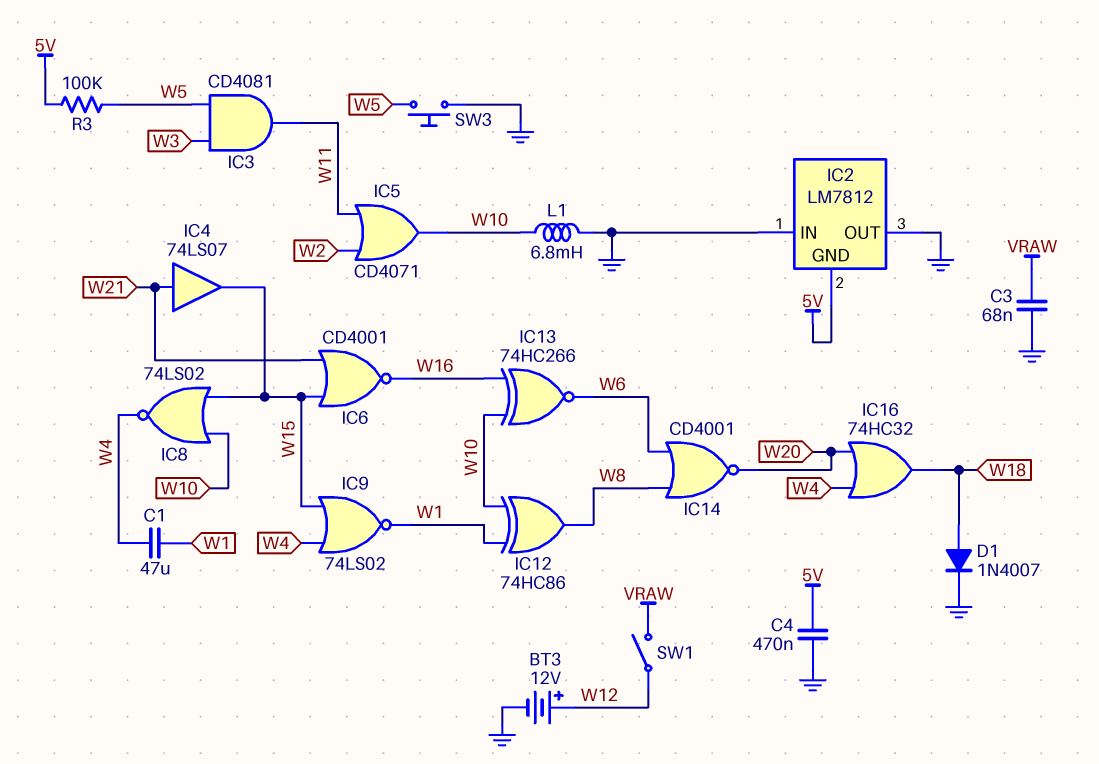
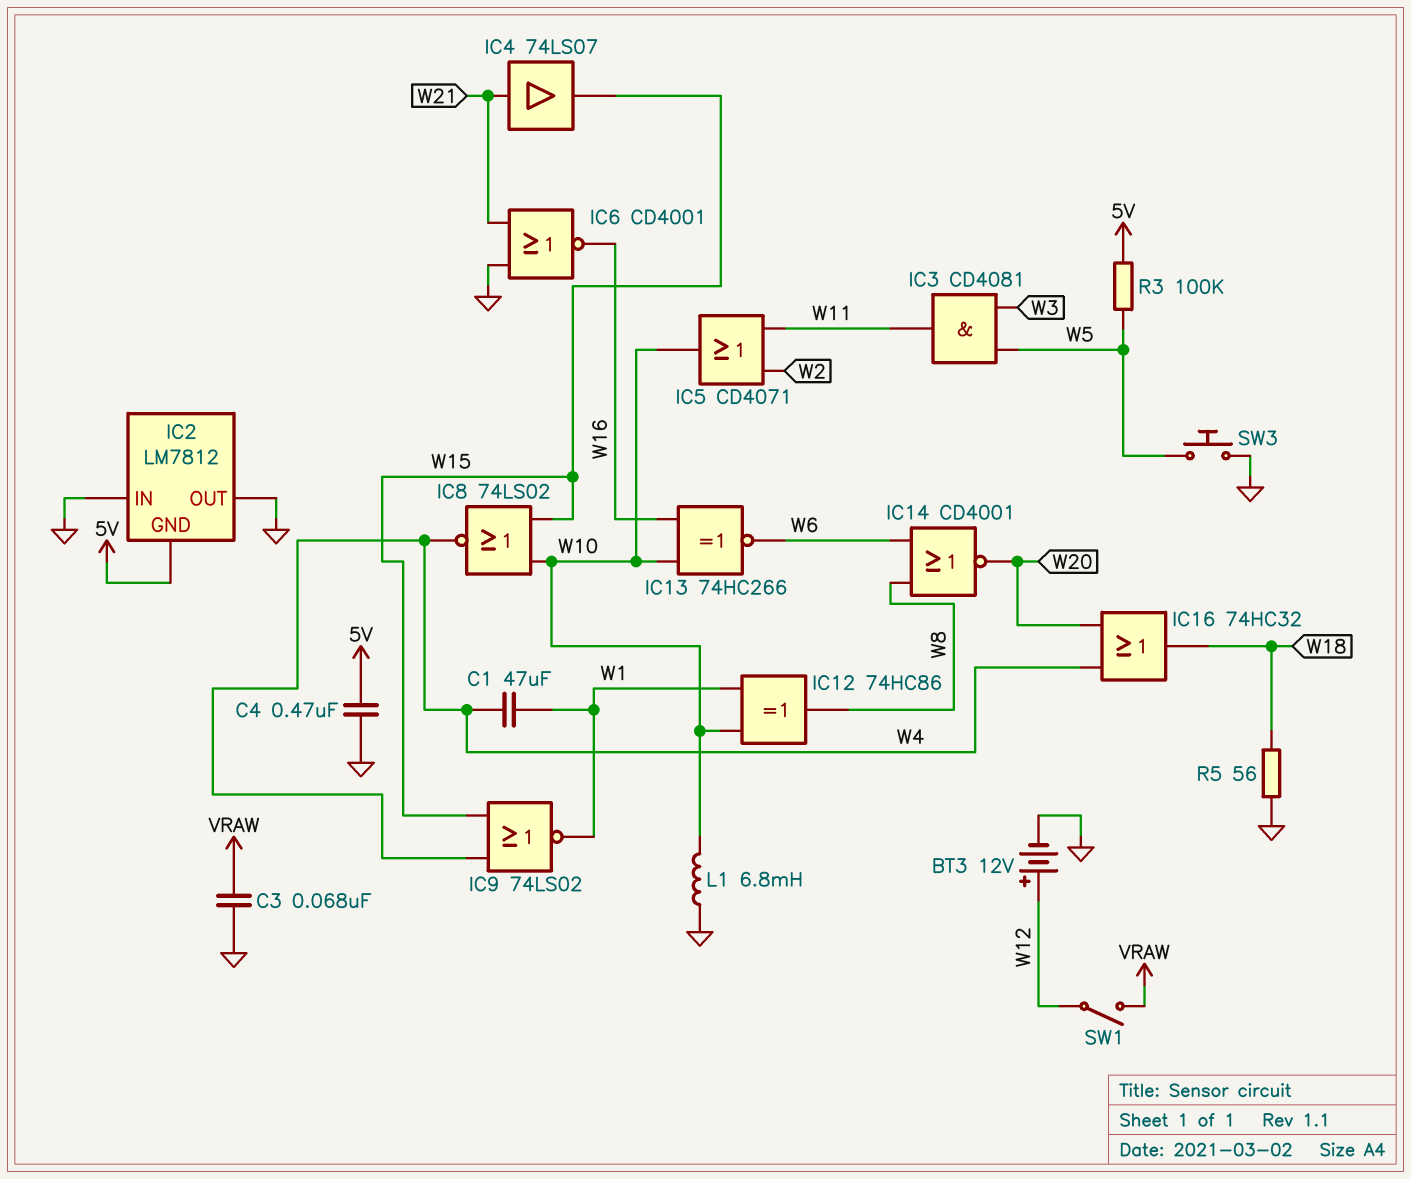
D1: diode 1N4007 (A W18, K GND) -> none
IC6: NOR CD4001 (in W15, in W21, out W16) -> NOR CD4001 (in GND, in W21, out W16)
R5: none -> 56 (GND, W18)

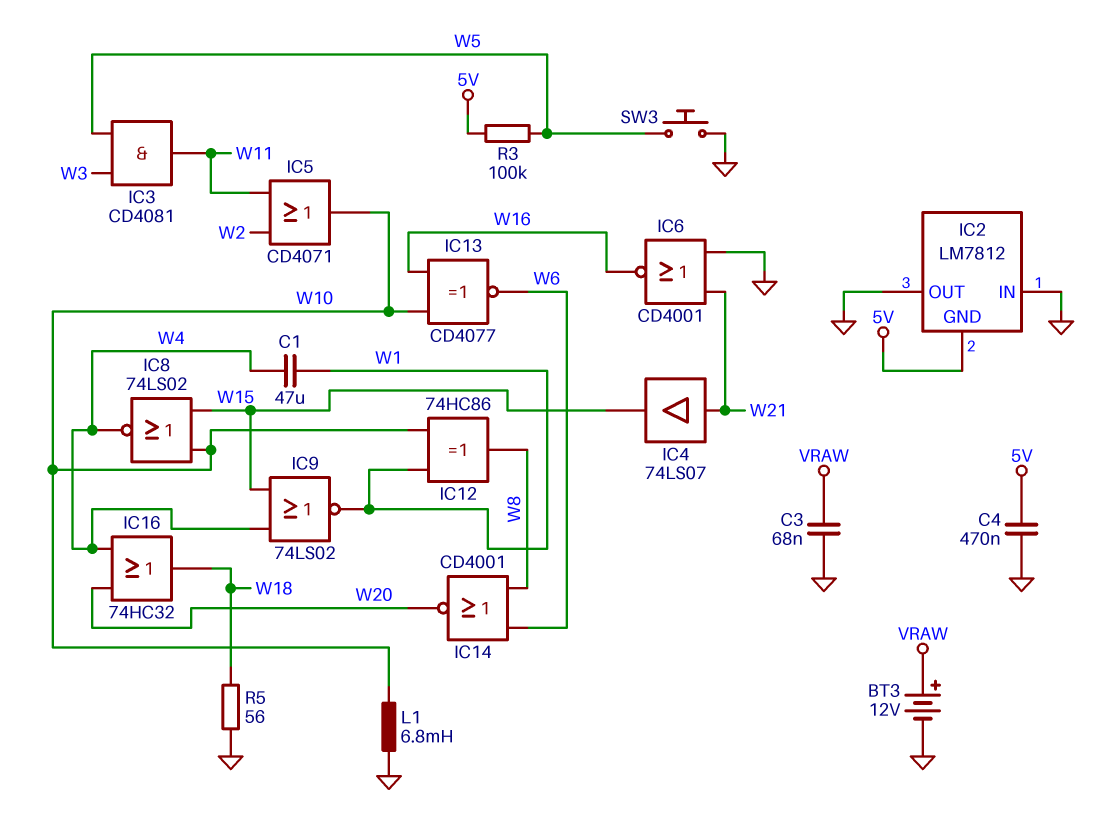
BT3: 12V (plus W12, minus GND) -> 12V (plus VRAW, minus GND)
IC13: XNOR 74HC266 (in W10, in W16, out W6) -> XNOR CD4077 (in W10, in W16, out W6)
SW1: switch (VRAW, W12) -> none

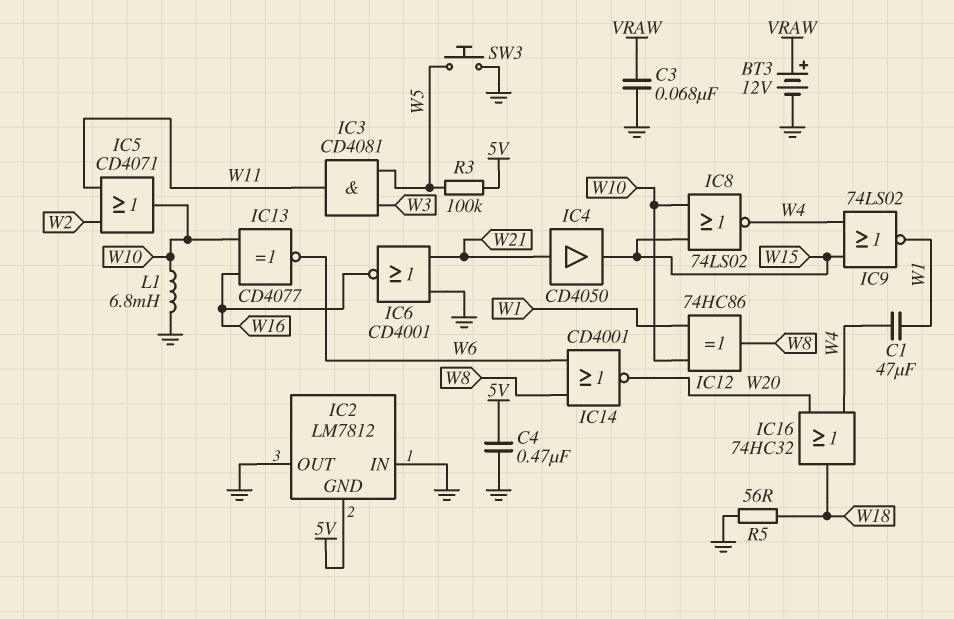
IC4: buffer 74LS07 (in W21, out W15) -> buffer CD4050 (in W21, out W15)

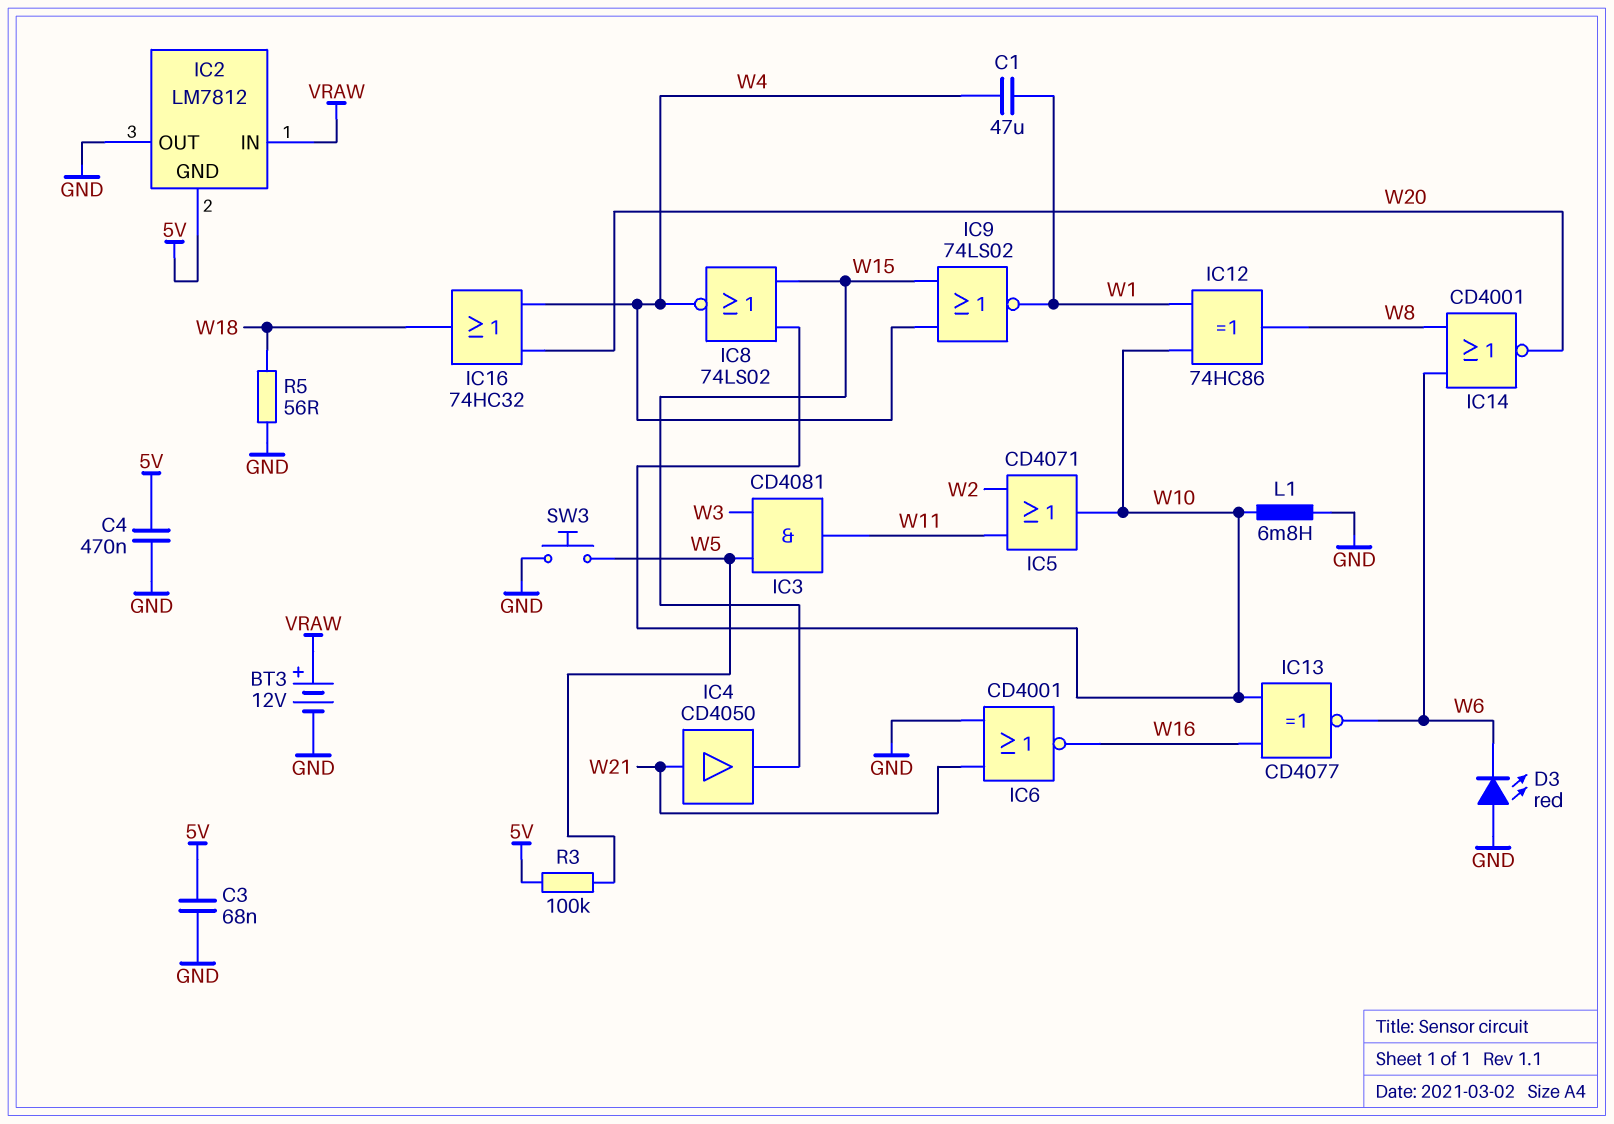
C3: 68nF (GND, VRAW) -> 68nF (5V, GND)
D3: none -> LED red (A GND, K W6)
IC2 pin IN: GND -> VRAW

